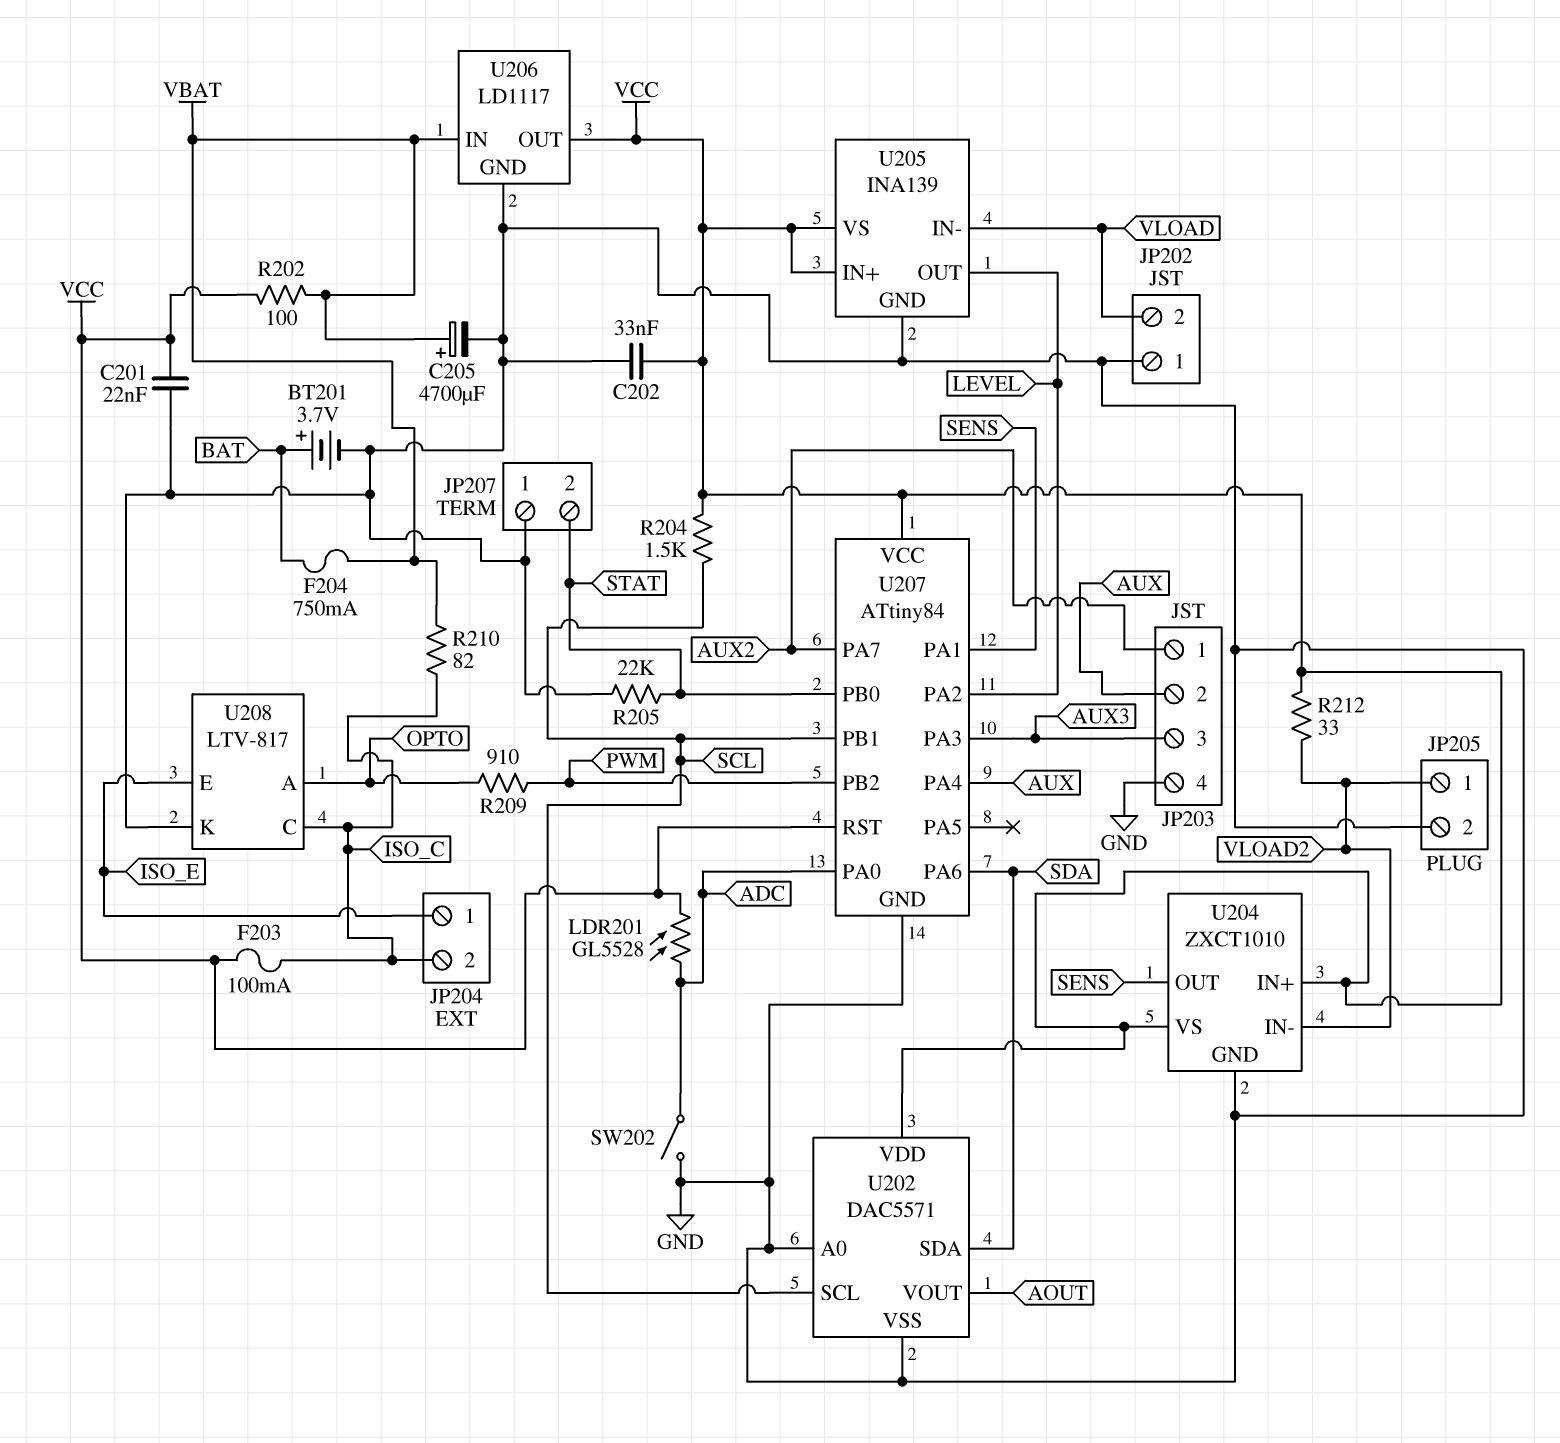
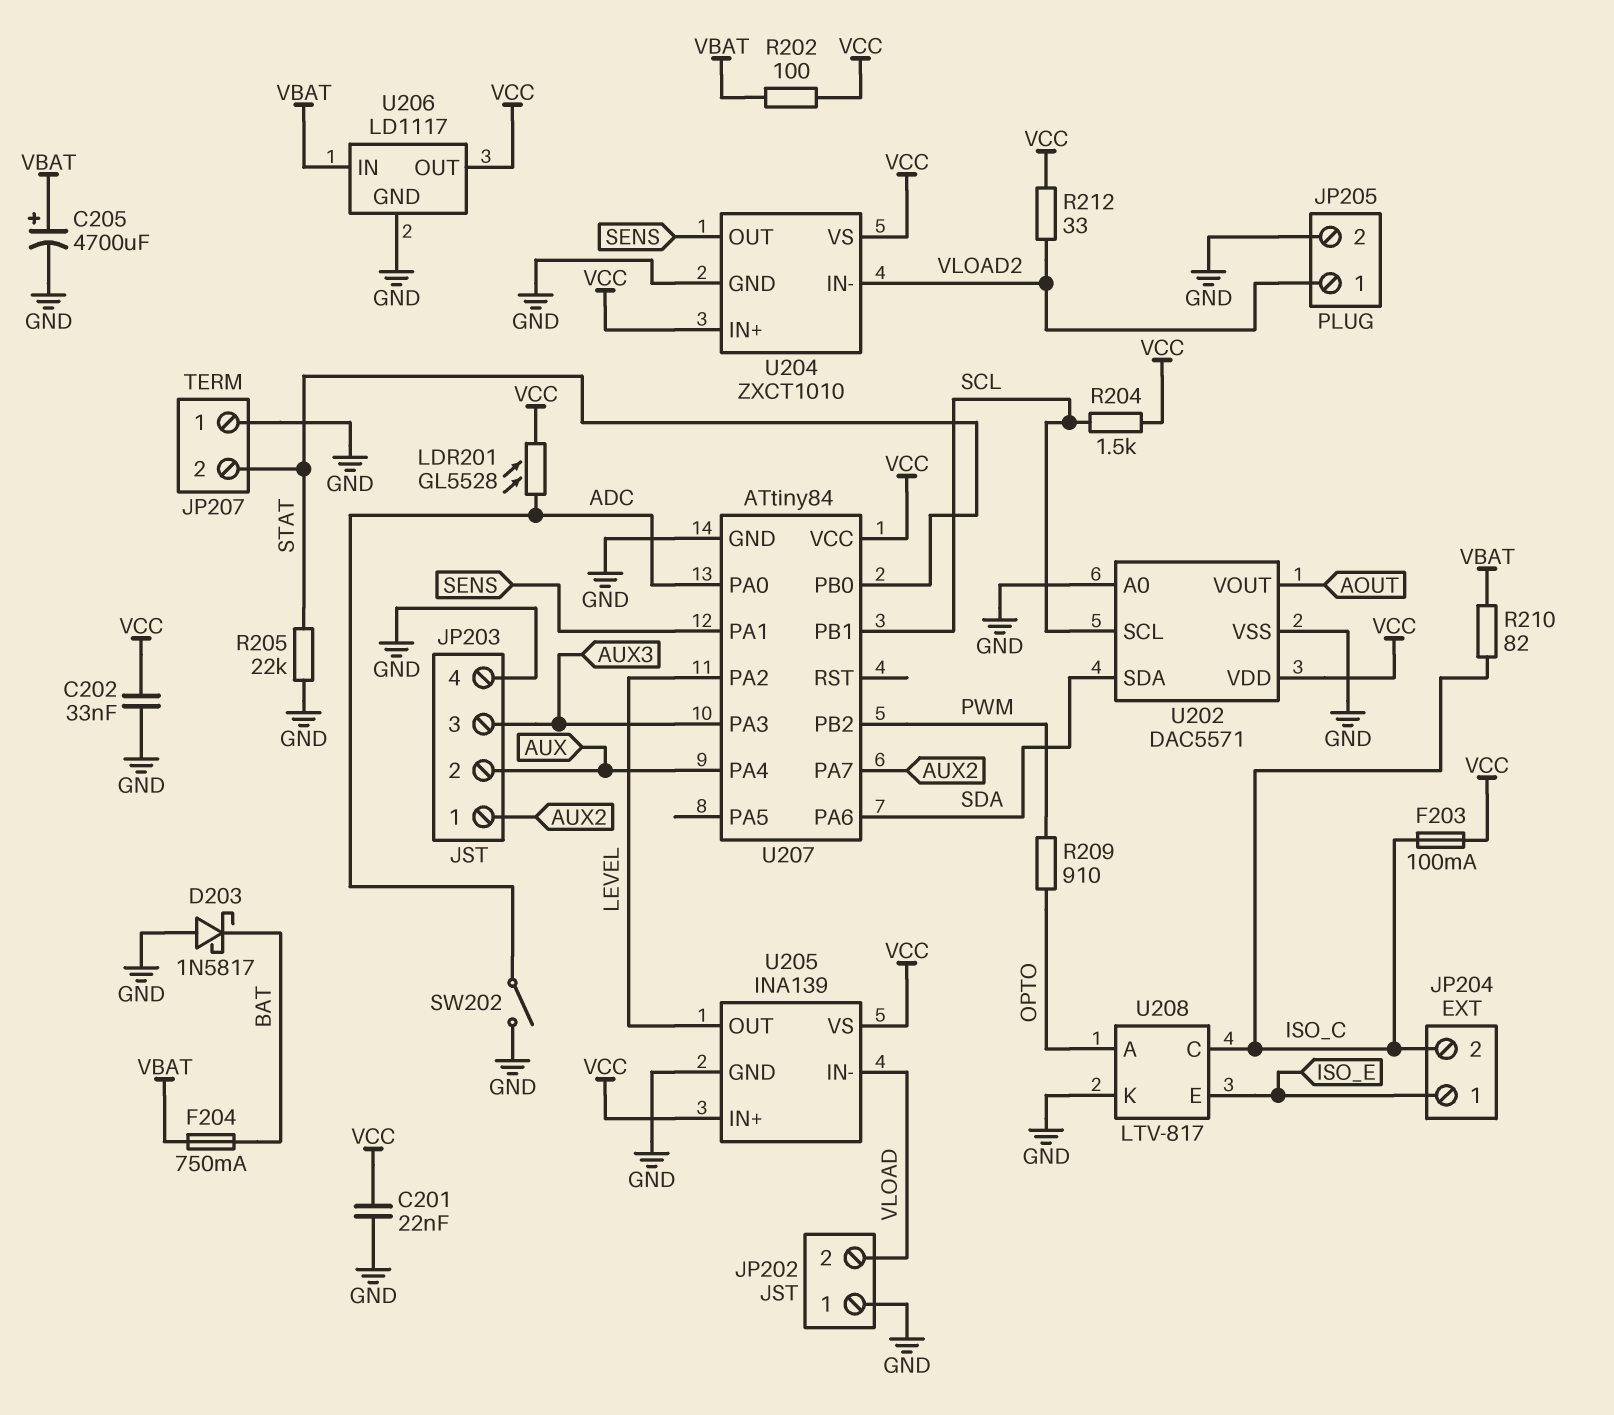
BT201: 3.7V (plus BAT, minus GND) -> none
D203: none -> schottky 1N5817 (A GND, K BAT)
U207 pin RST: VCC -> none

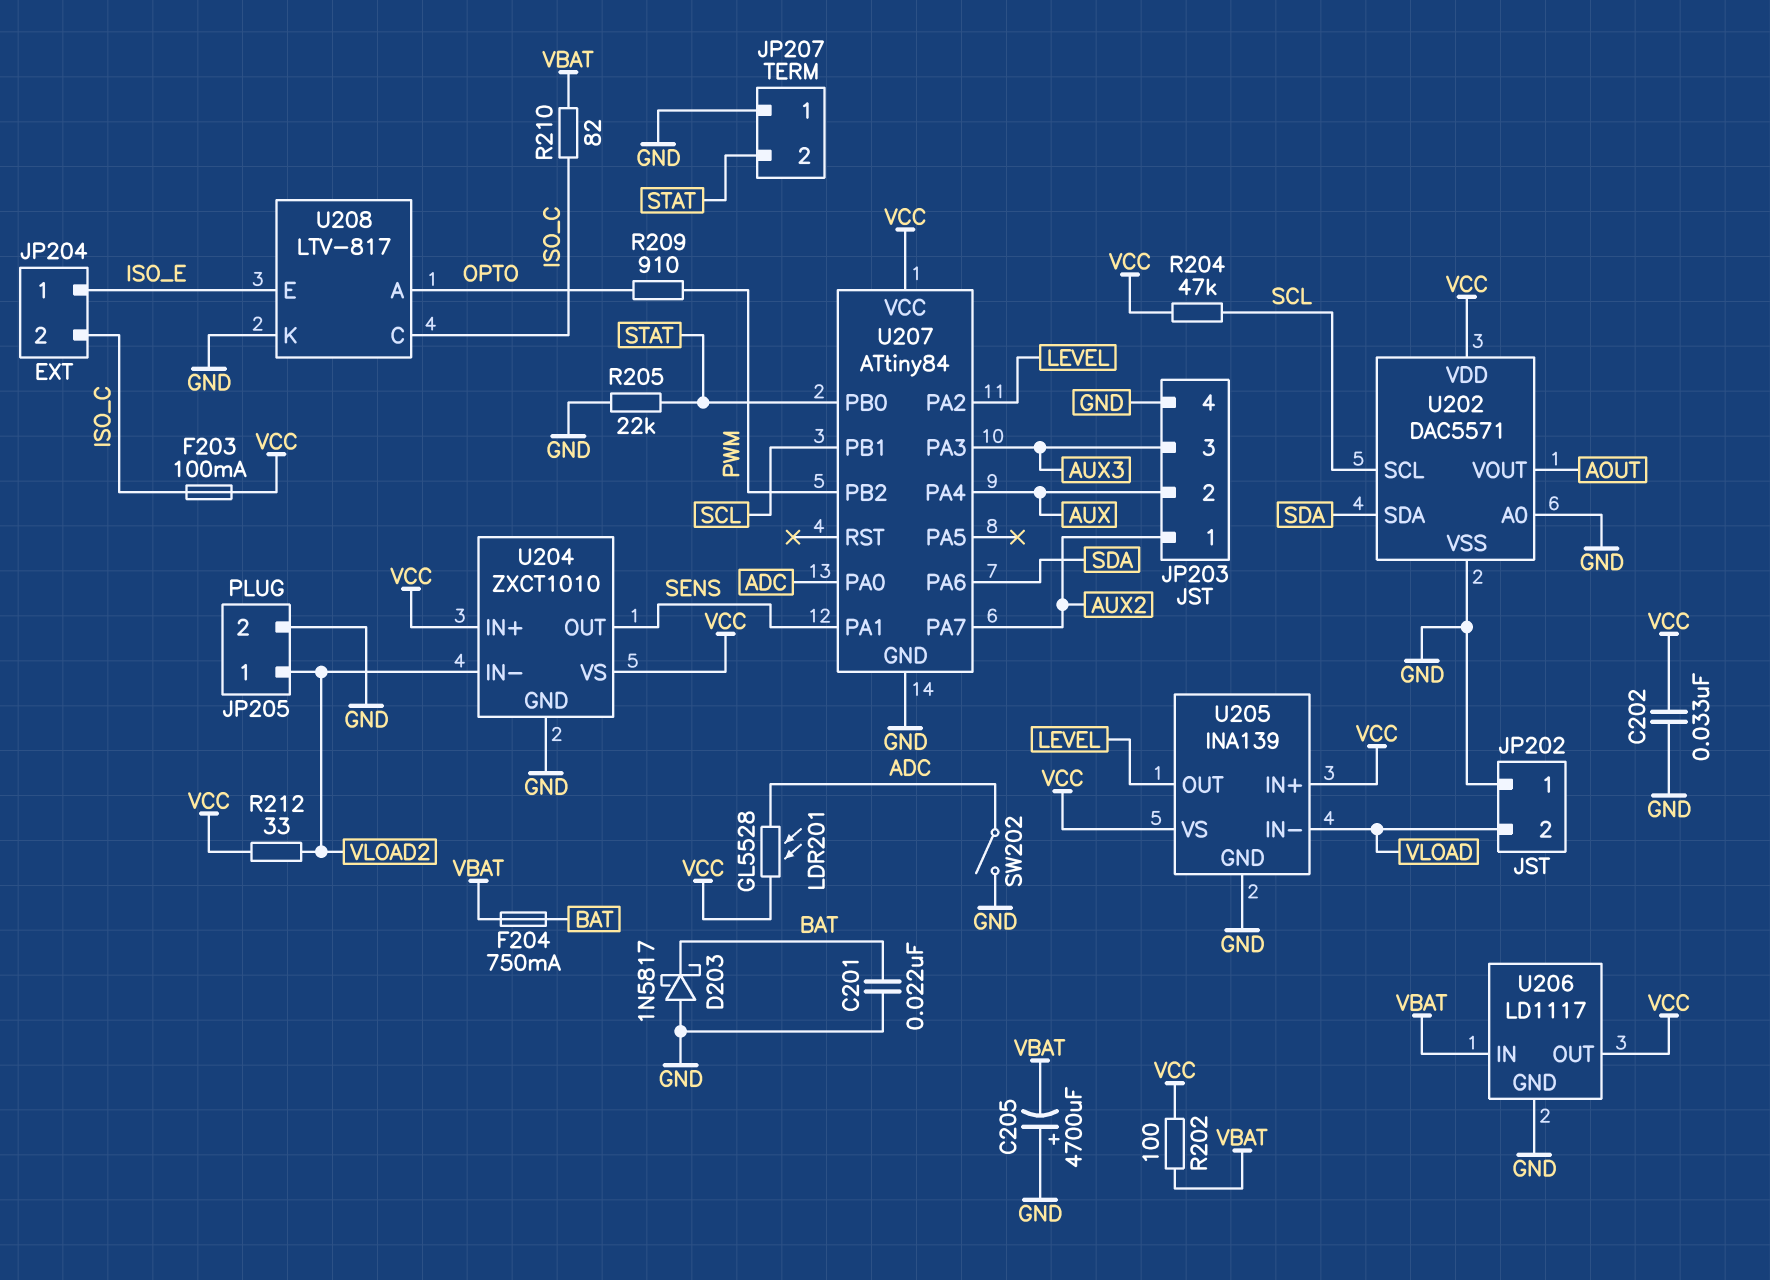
C201: 22nF (GND, VCC) -> 22nF (BAT, GND)
C205: 4700uF (plus VBAT, minus GND) -> 4700uF (plus GND, minus VBAT)
R204: 1.5k (SCL, VCC) -> 47k (SCL, VCC)

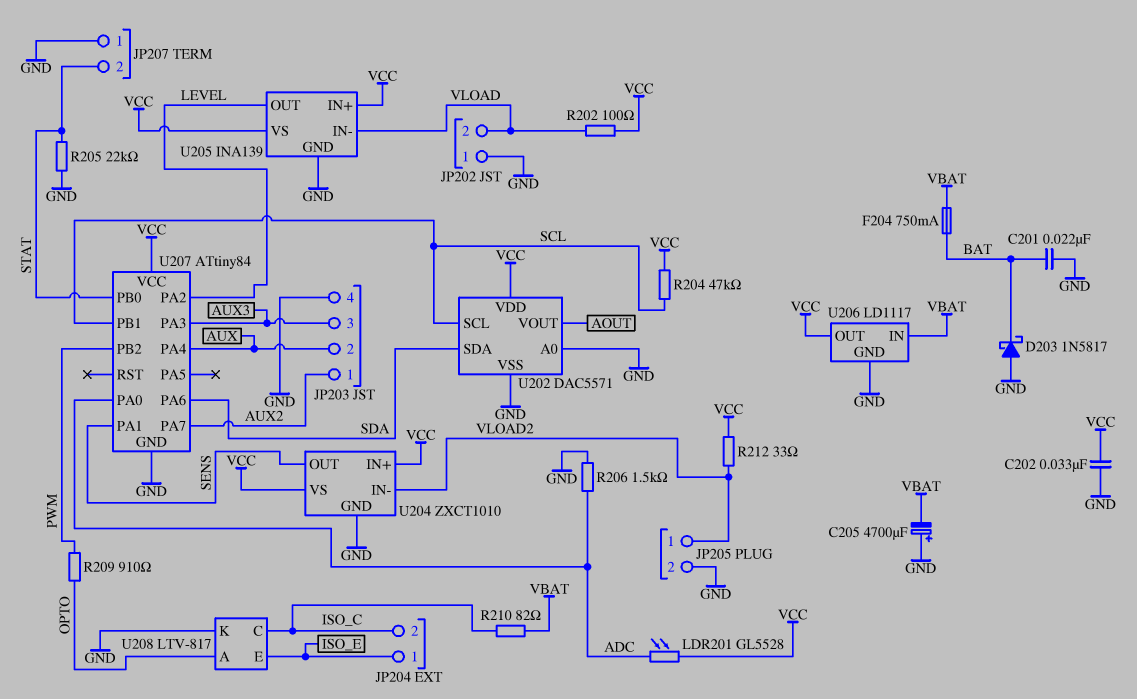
F203: 100mA (ISO_C, VCC) -> none
R202: 100 (VBAT, VCC) -> 100 (VCC, VLOAD)
R206: none -> 1.5k (ADC, GND)
SW202: switch (ADC, GND) -> none

